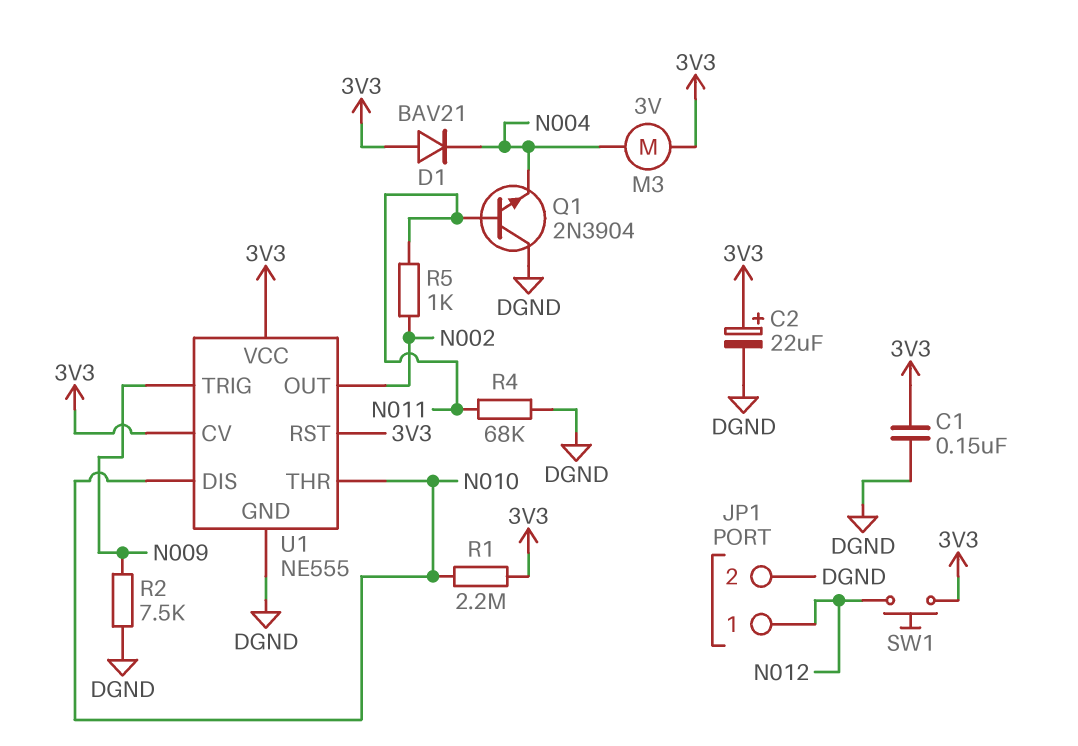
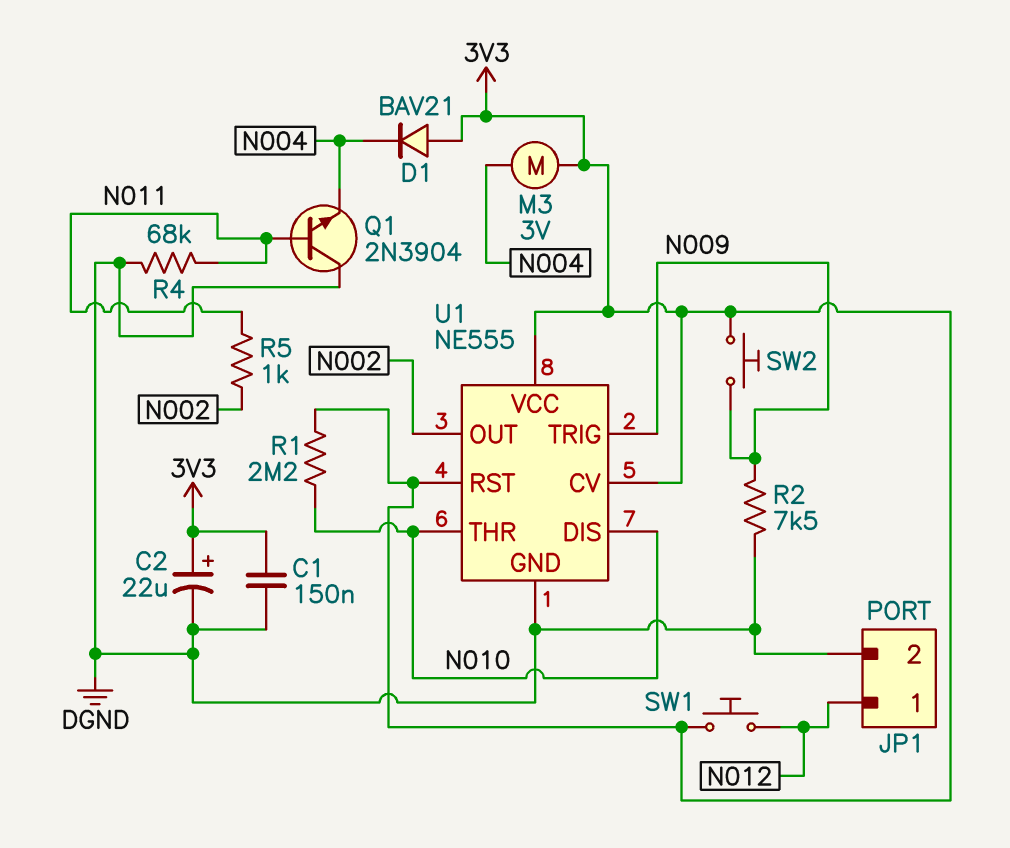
SW2: none -> button (3V3, N009)

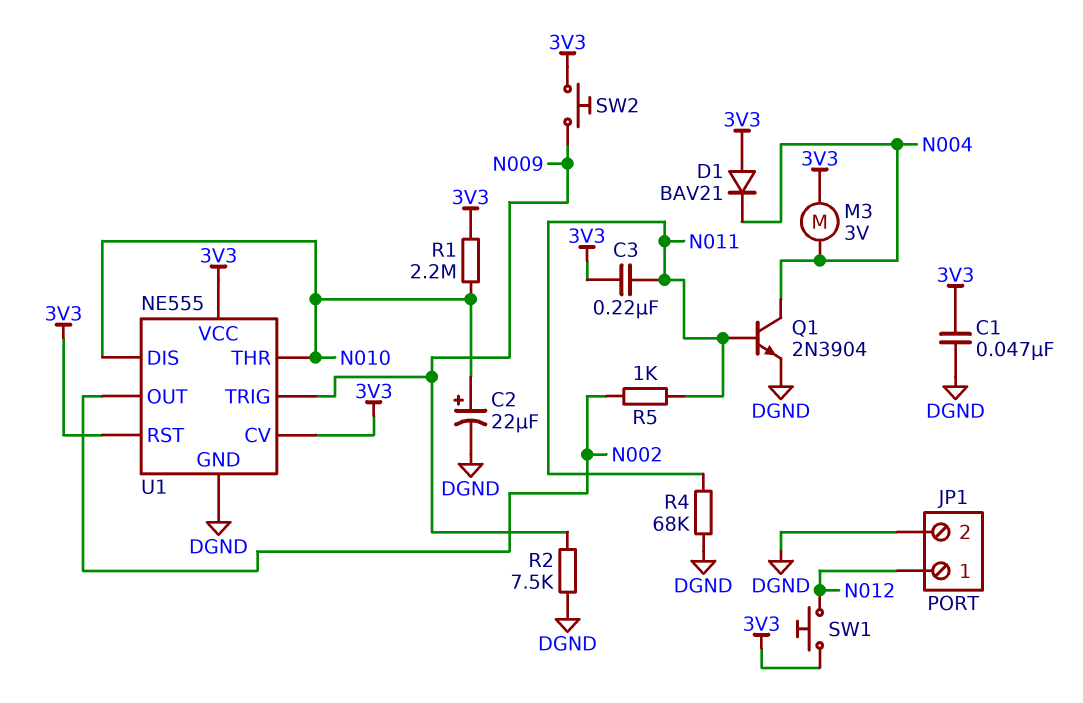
C1: 150nF (3V3, DGND) -> 47nF (3V3, DGND)
C2: 22uF (plus 3V3, minus DGND) -> 22uF (plus N010, minus DGND)
C3: none -> 220nF (3V3, N011)
Q1: NPN 2N3904 (B N011, C DGND, E N004) -> NPN 2N3904 (B N011, C N004, E DGND)

